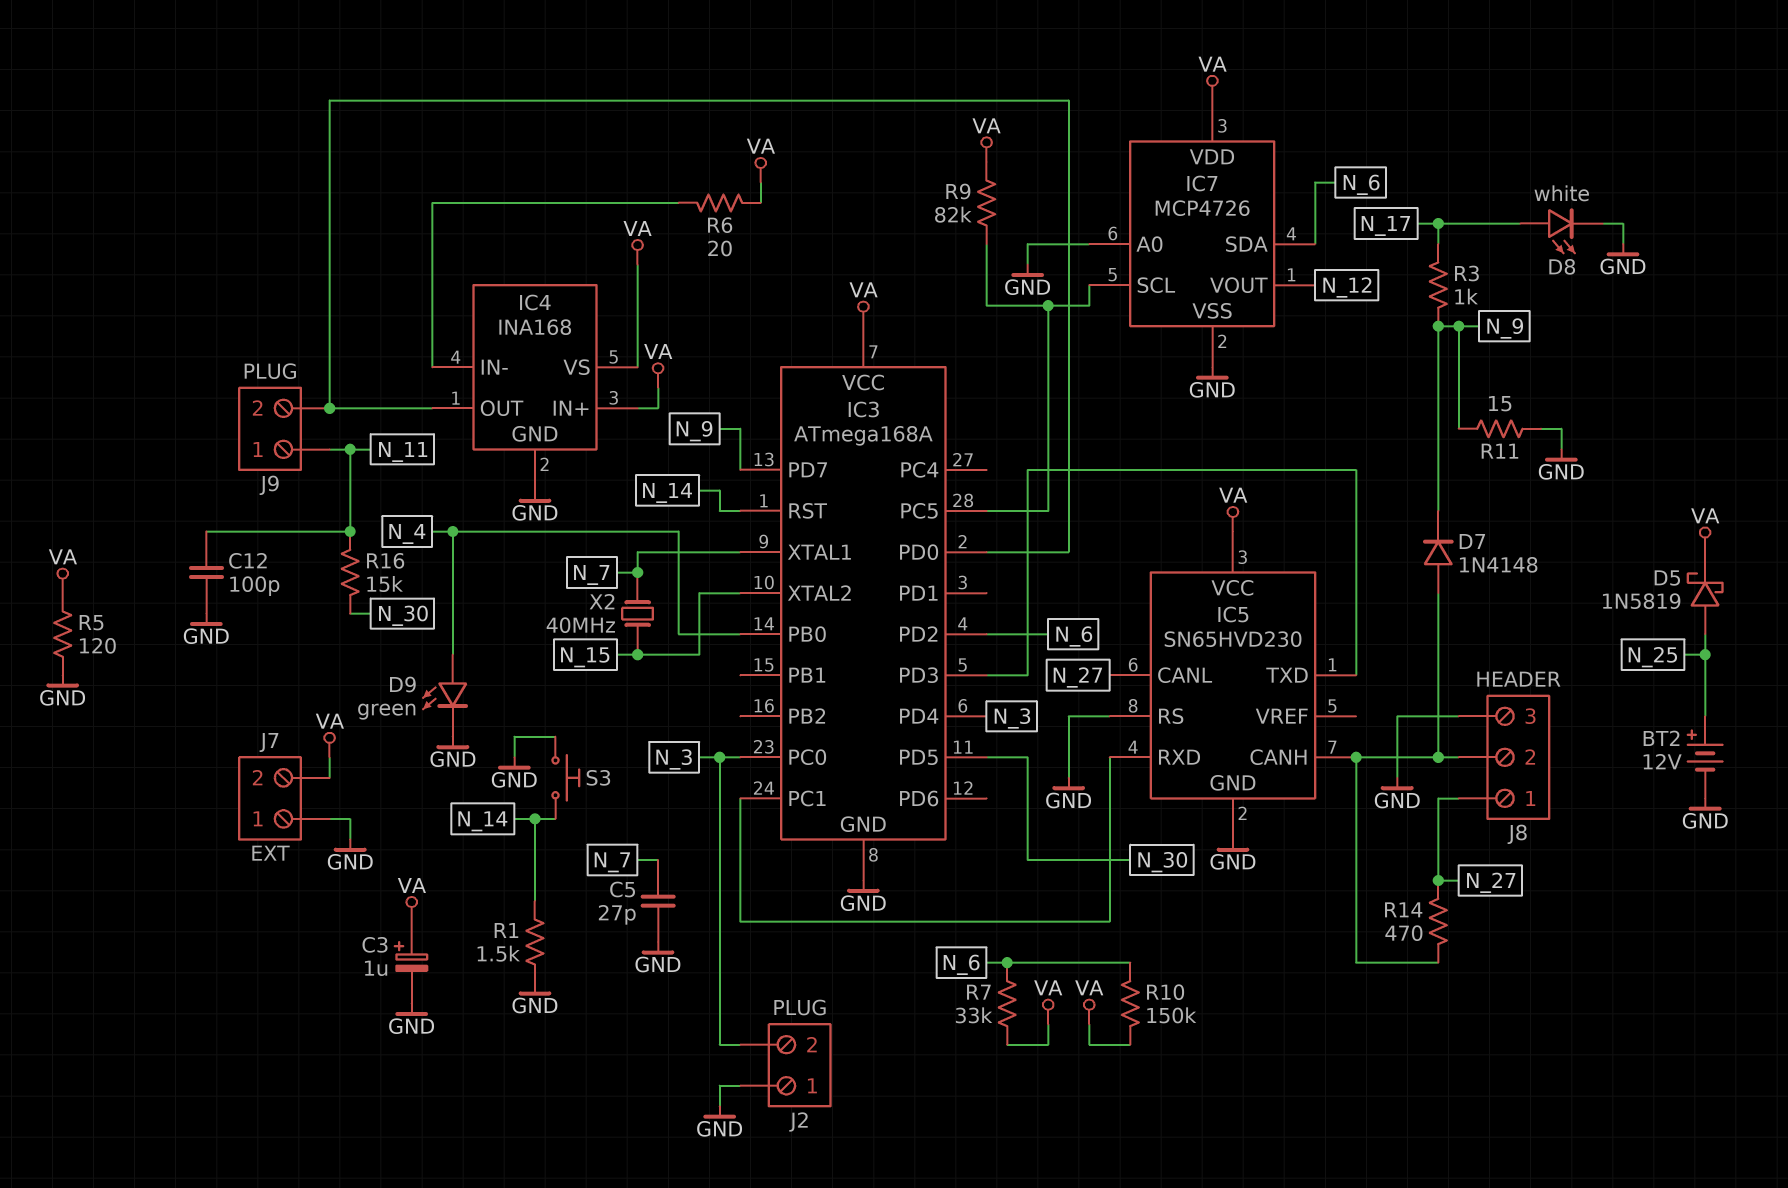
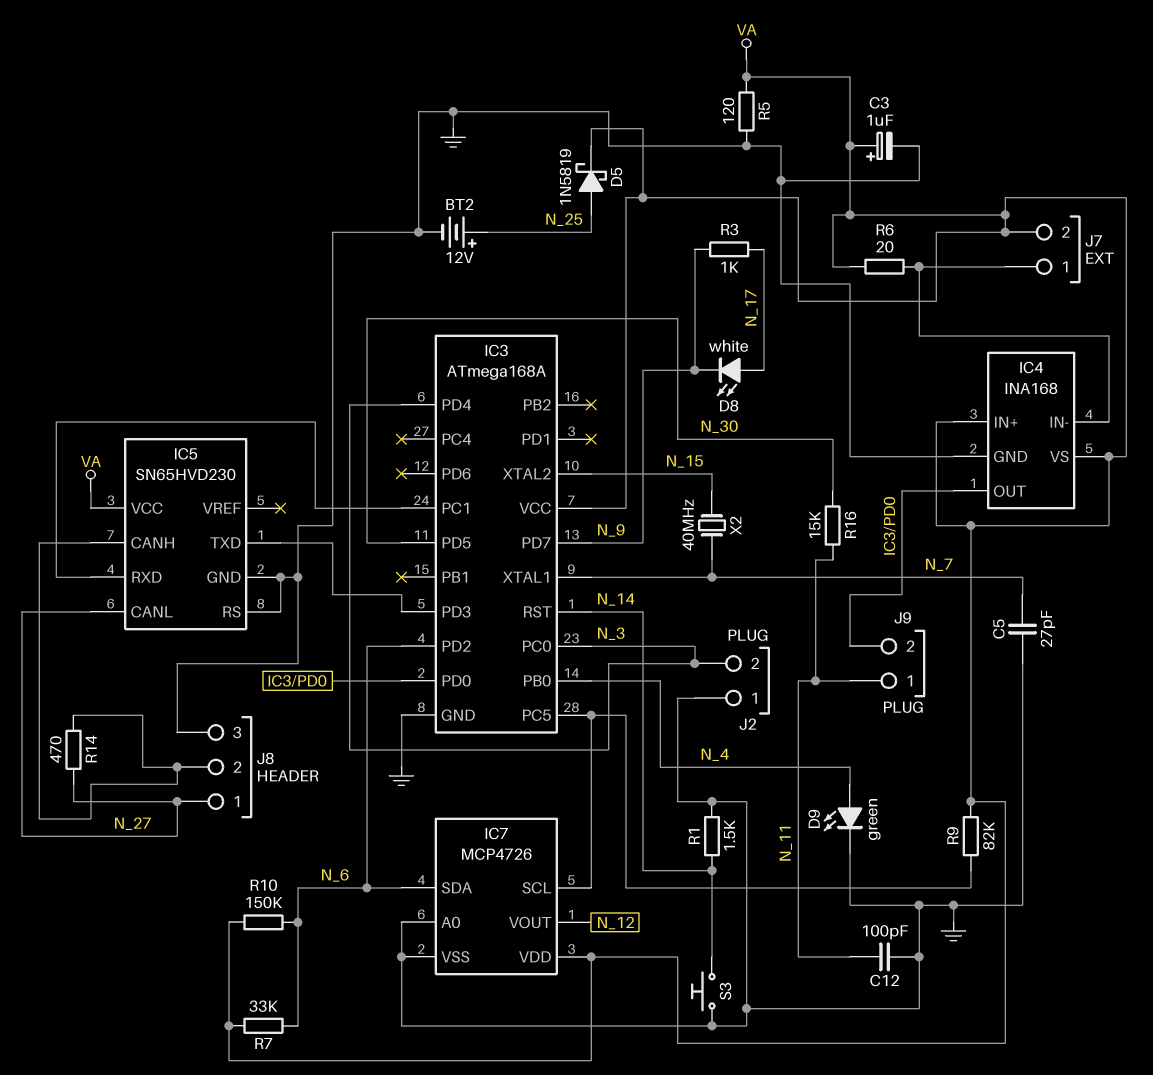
D7: diode 1N4148 (A IC5/CANH, K N_9) -> none
D8: LED white (A N_17, K GND) -> LED white (A N_17, K N_9)
J7 pin 1: GND -> IC4/IN-
R11: 15 (GND, N_9) -> none

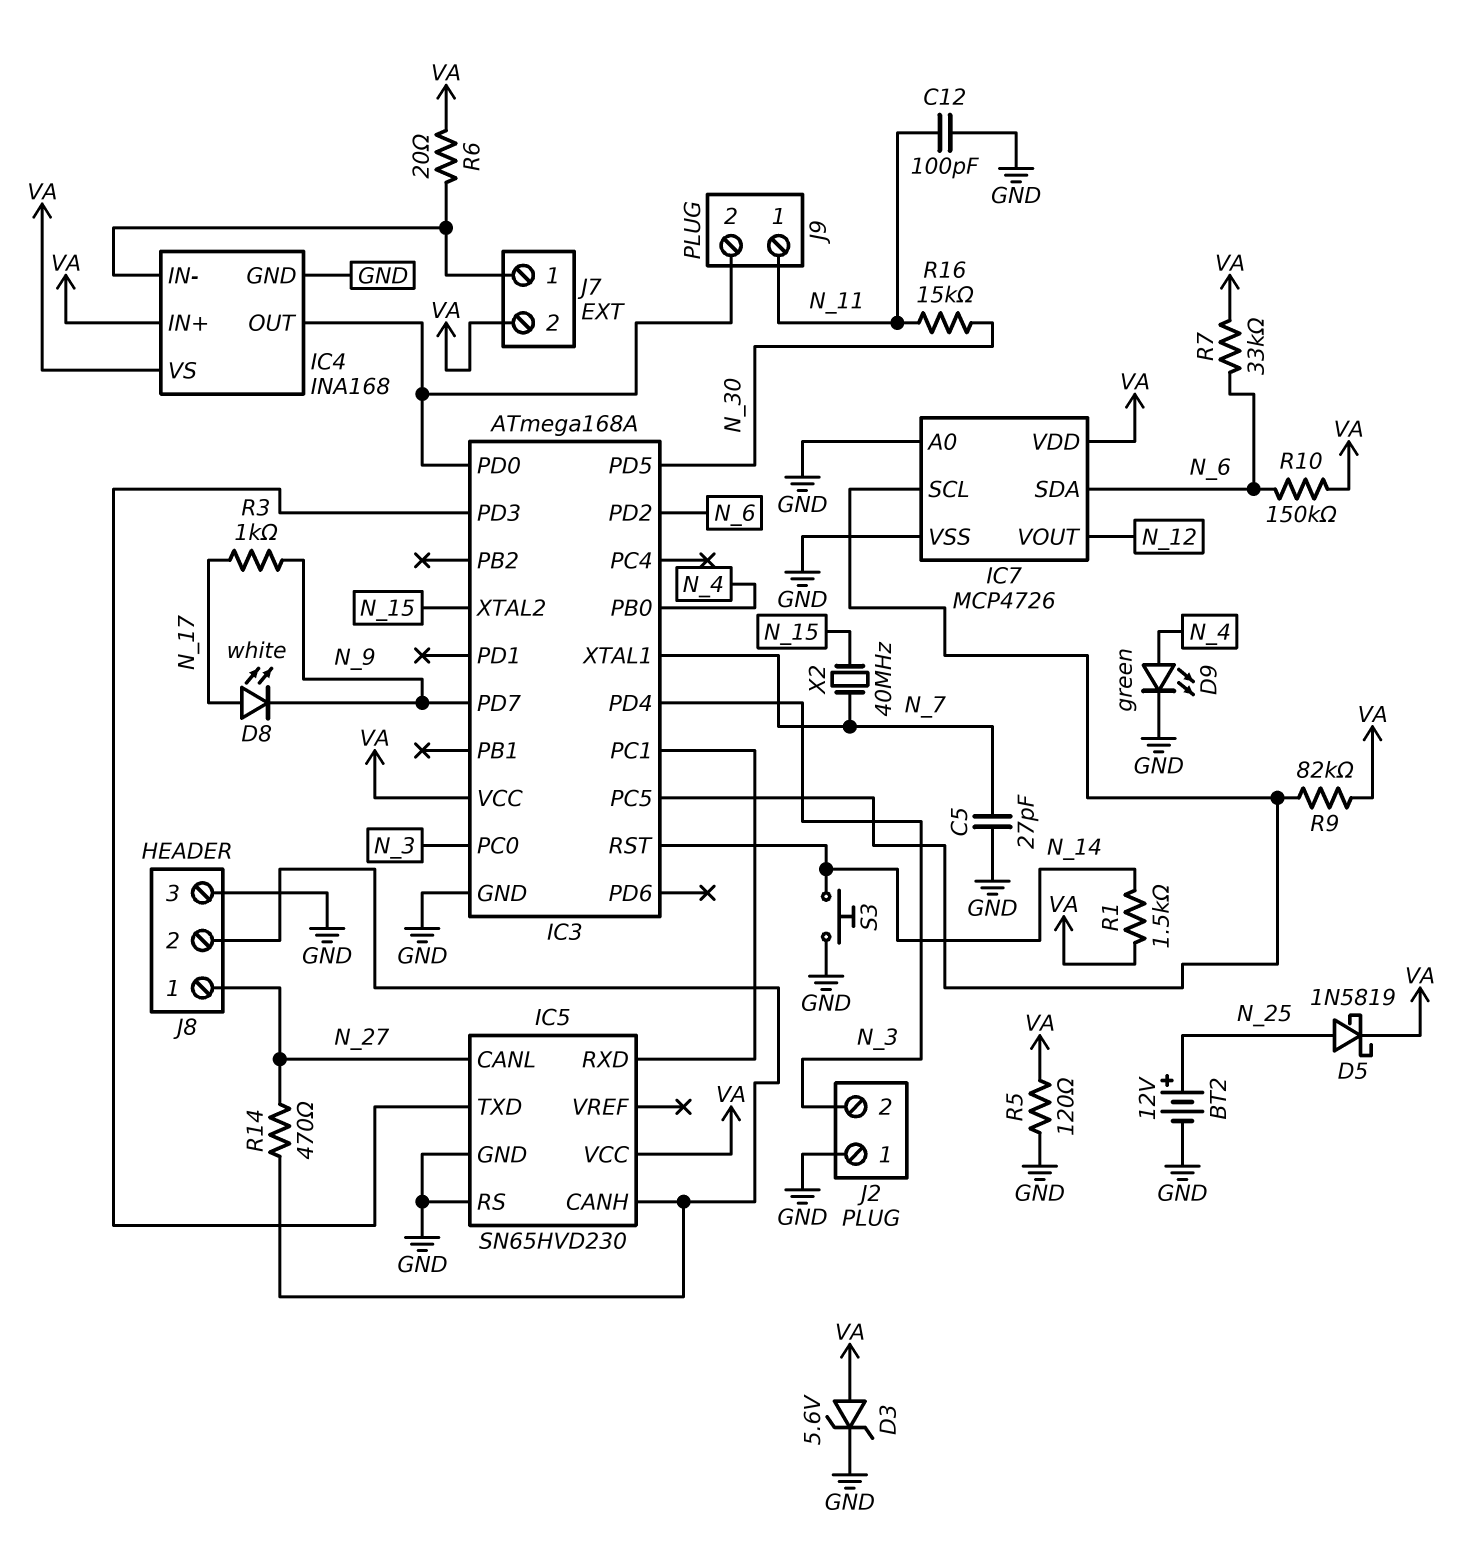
C3: 1uF (plus VA, minus GND) -> none
D3: none -> zener 5.6V (A VA, K GND)
R1: 1.5k (GND, N_14) -> 1.5k (N_14, VA)

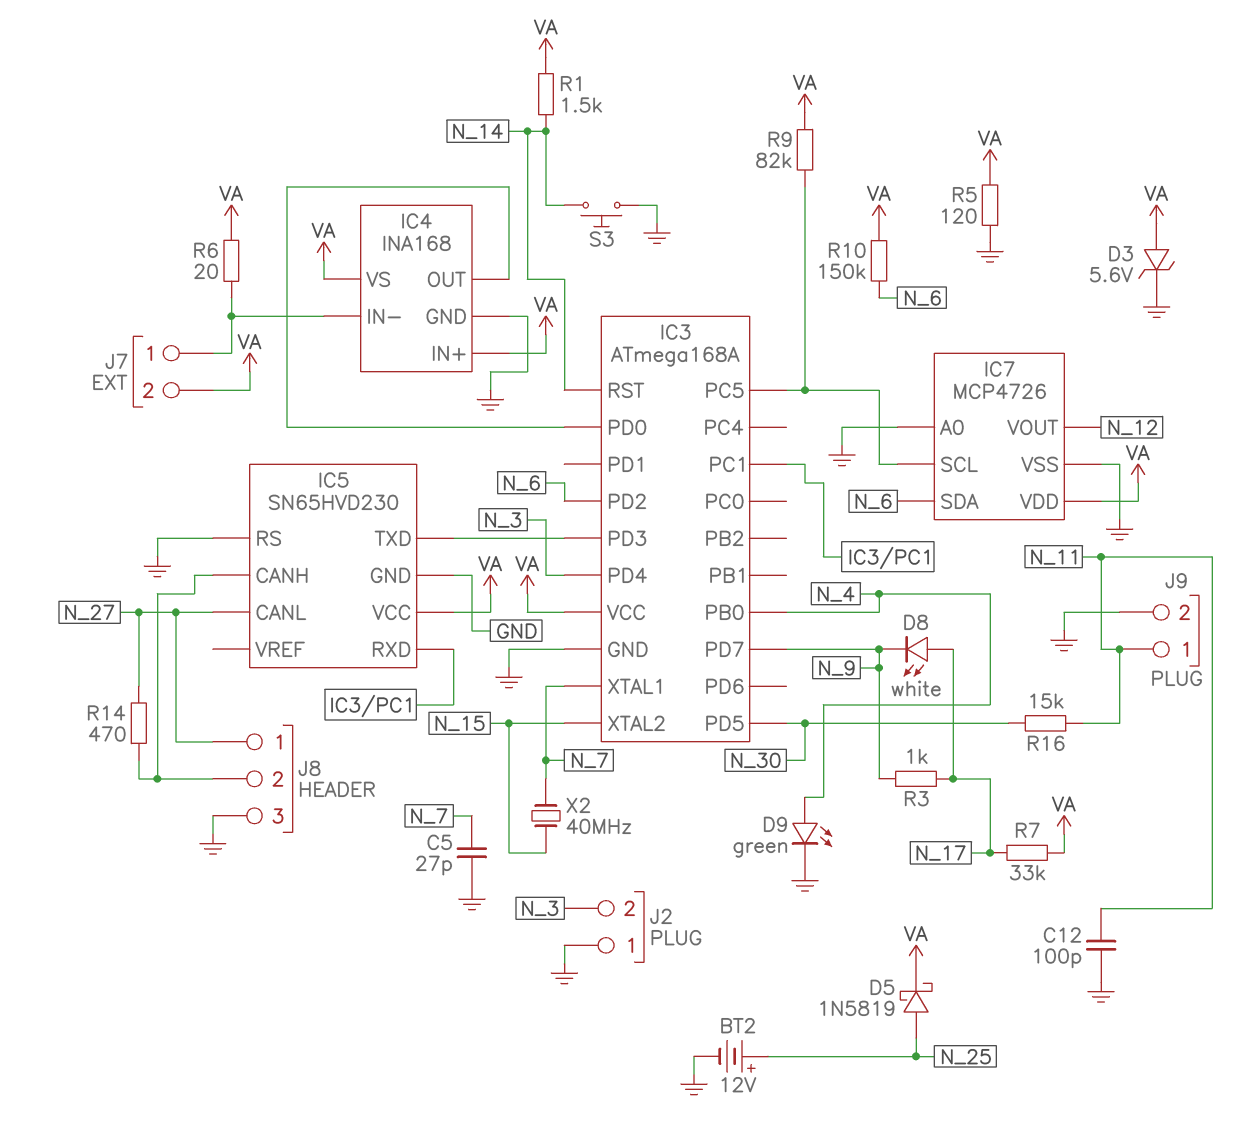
IC3 pin PC0: N_3 -> none
J9 pin 2: IC3/PD0 -> GND
R7: 33k (N_6, VA) -> 33k (N_17, VA)

